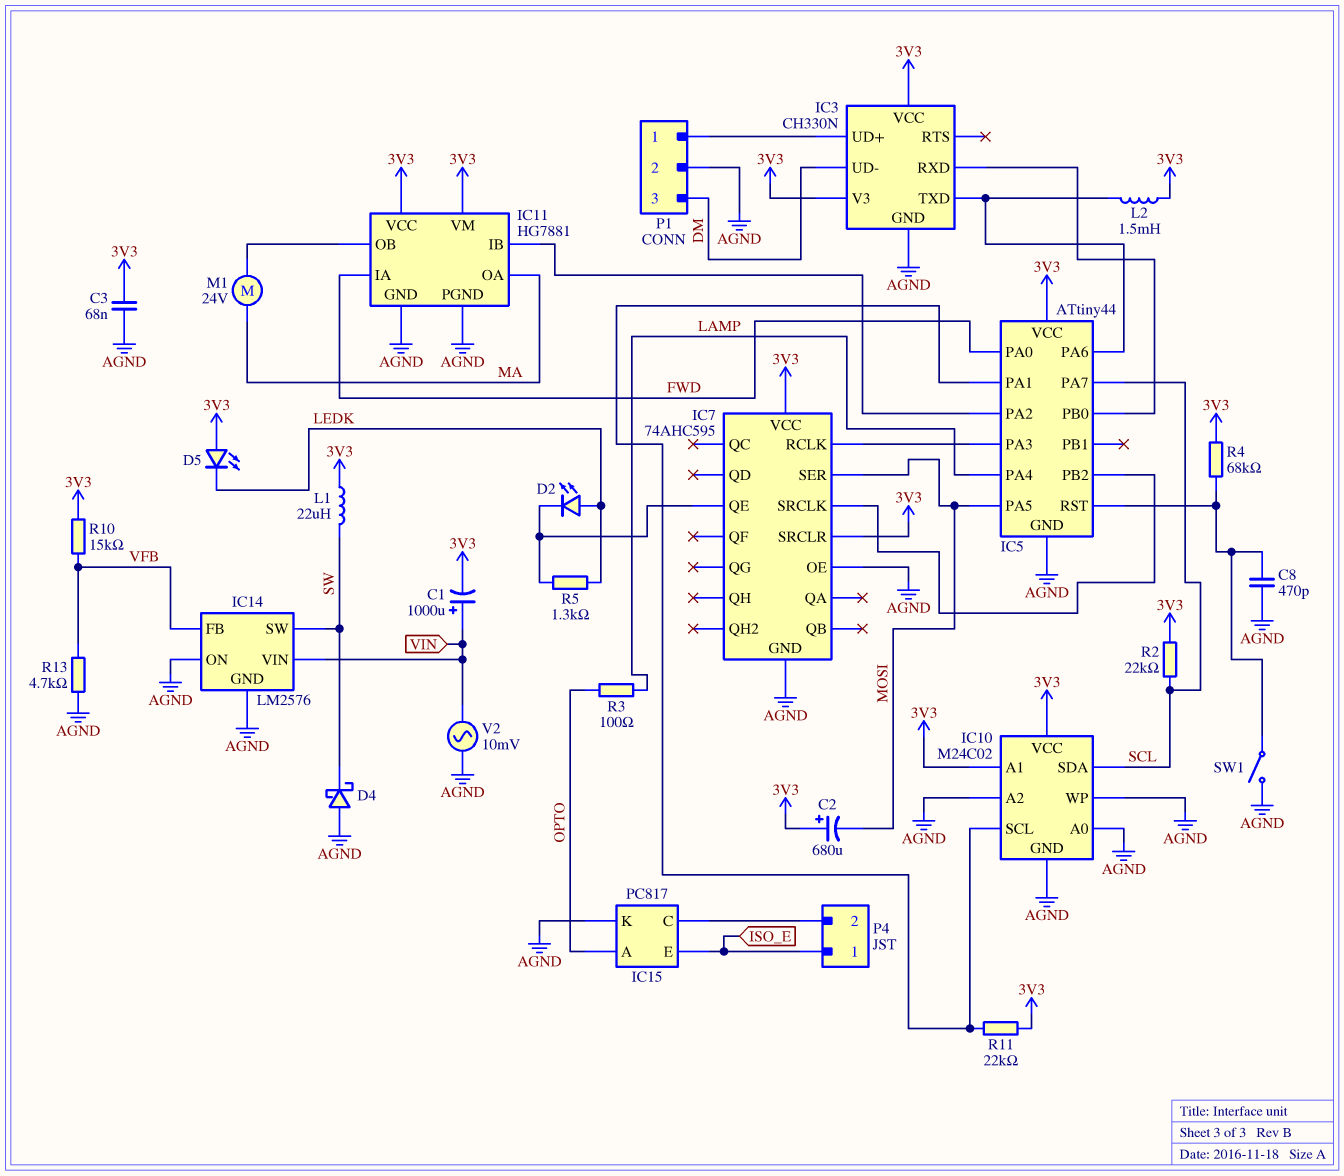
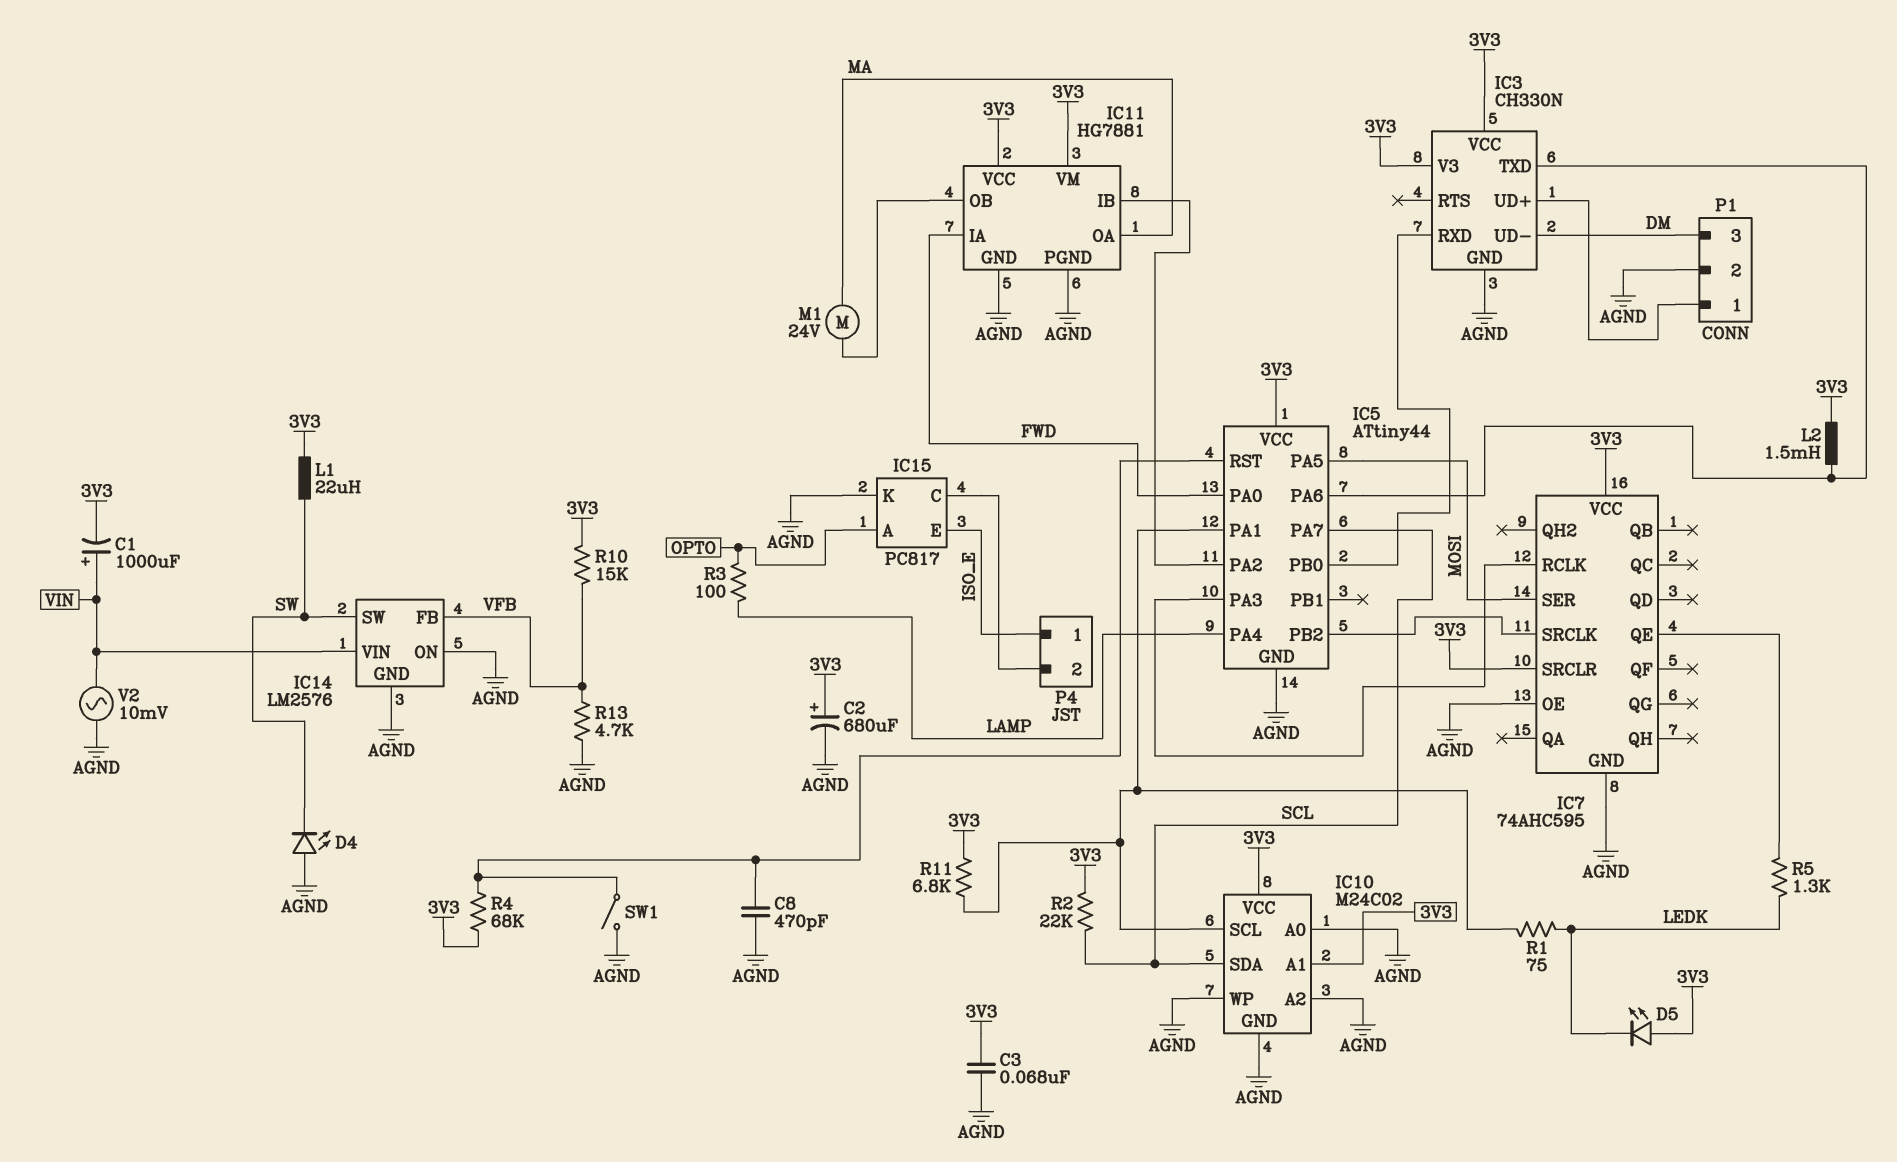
C2: 680uF (plus 3V3, minus MOSI) -> 680uF (plus 3V3, minus AGND)
D2: LED (A LEDK, K IC7/QE) -> none
D4: schottky (A AGND, K SW) -> LED (A AGND, K SW)
R1: none -> 75 (IC5/PA1, LEDK)
R11: 22k (3V3, IC5/PA1) -> 6.8k (3V3, IC5/PA1)

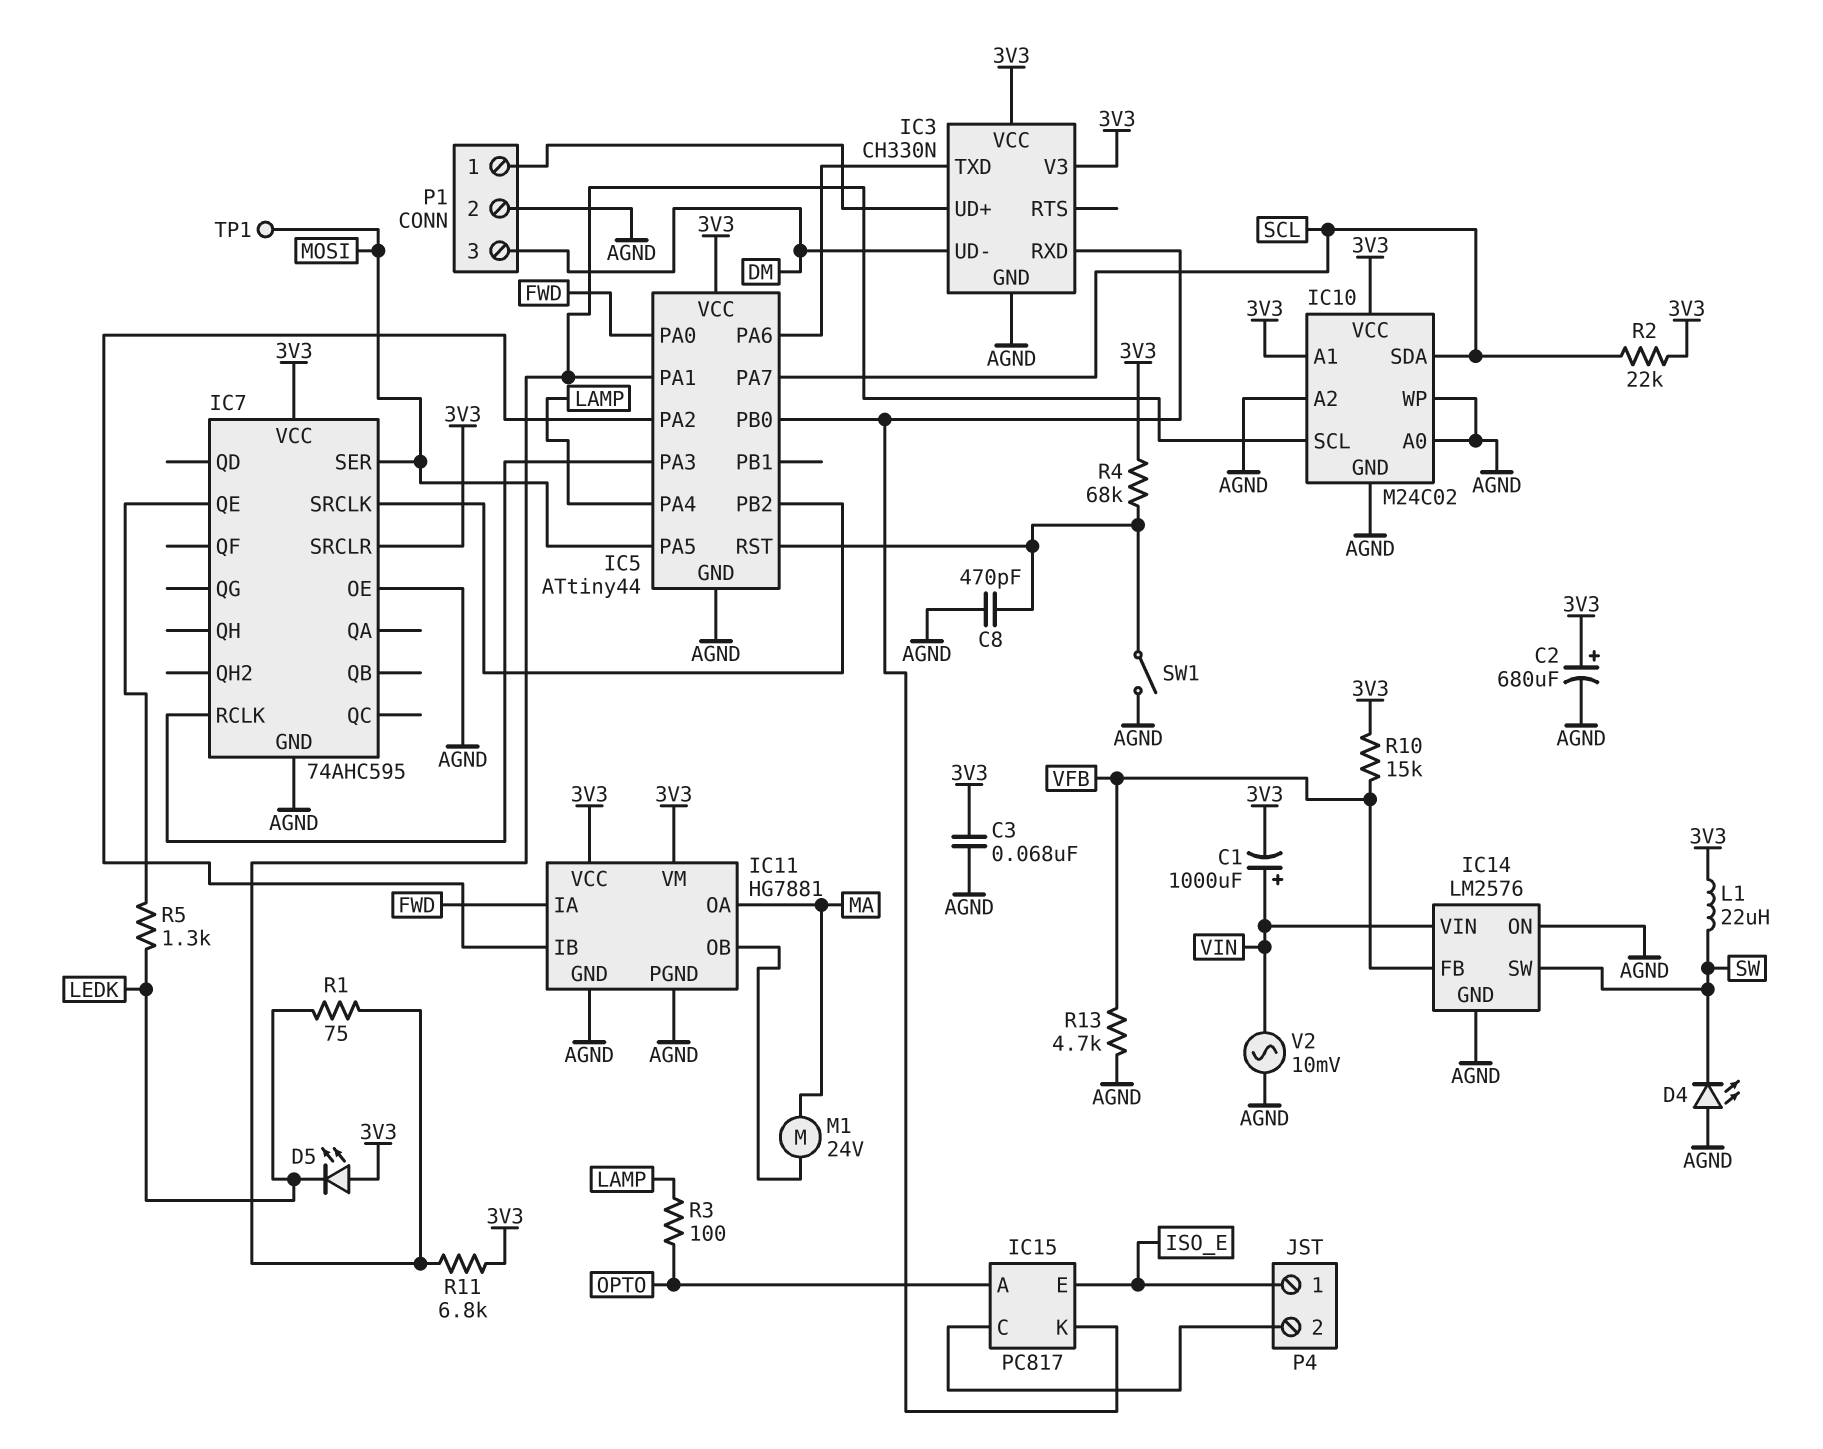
IC15 pin K: AGND -> IC3/RXD
L2: 1.5mH (3V3, IC3/TXD) -> none
TP1: none -> test point (MOSI)

